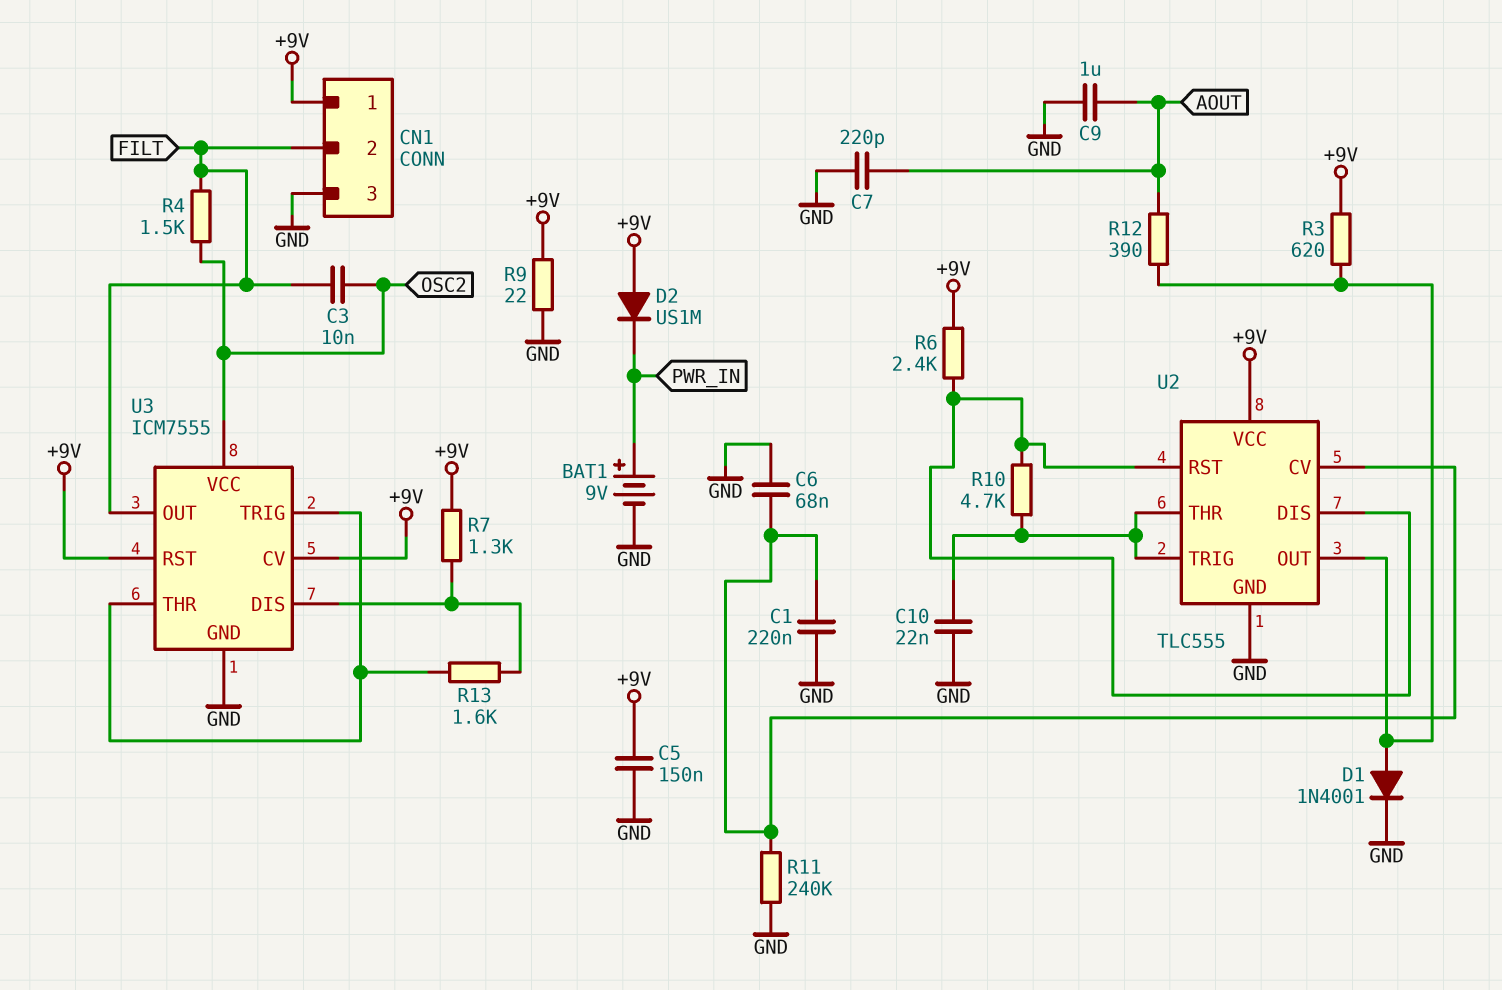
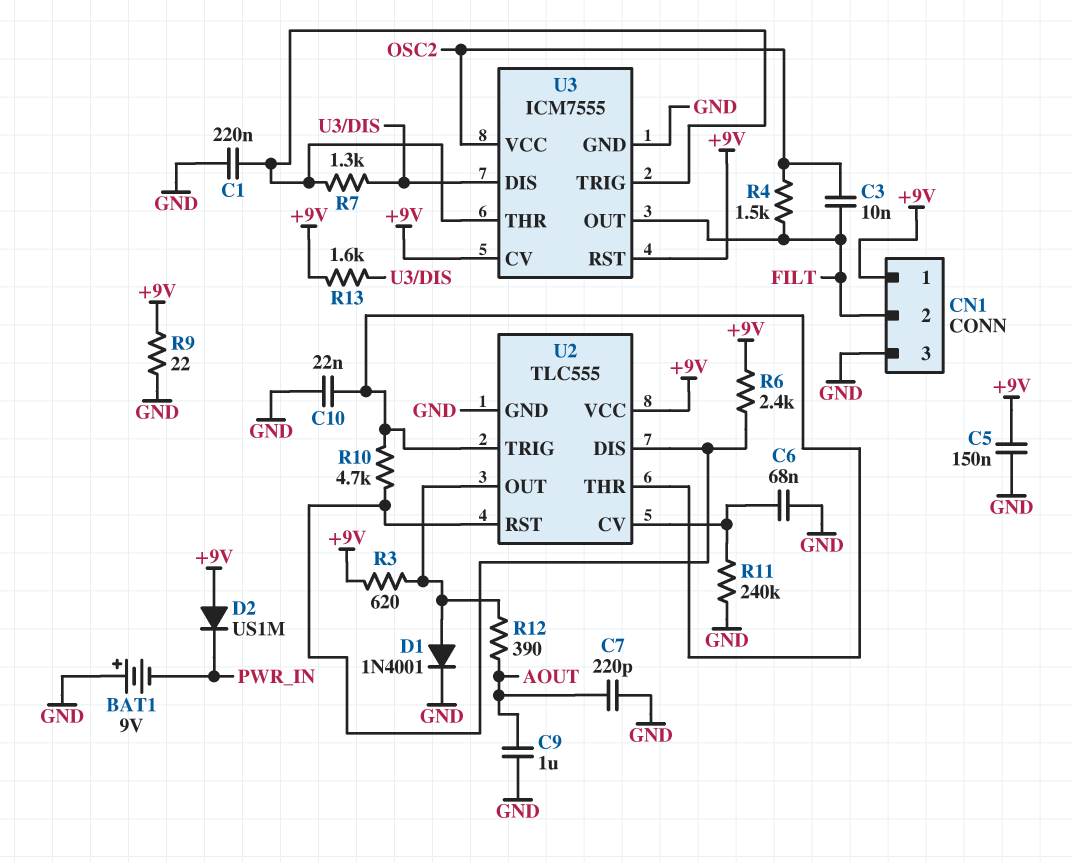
BAT1: 9V (plus PWR_IN, minus GND) -> 9V (plus GND, minus PWR_IN)
C1: 220nF (GND, U2/CV) -> 220nF (GND, U3/THR)
R7: 1.3k (+9V, U3/DIS) -> 1.3k (U3/DIS, U3/THR)
R13: 1.6k (U3/DIS, U3/THR) -> 1.6k (+9V, U3/DIS)

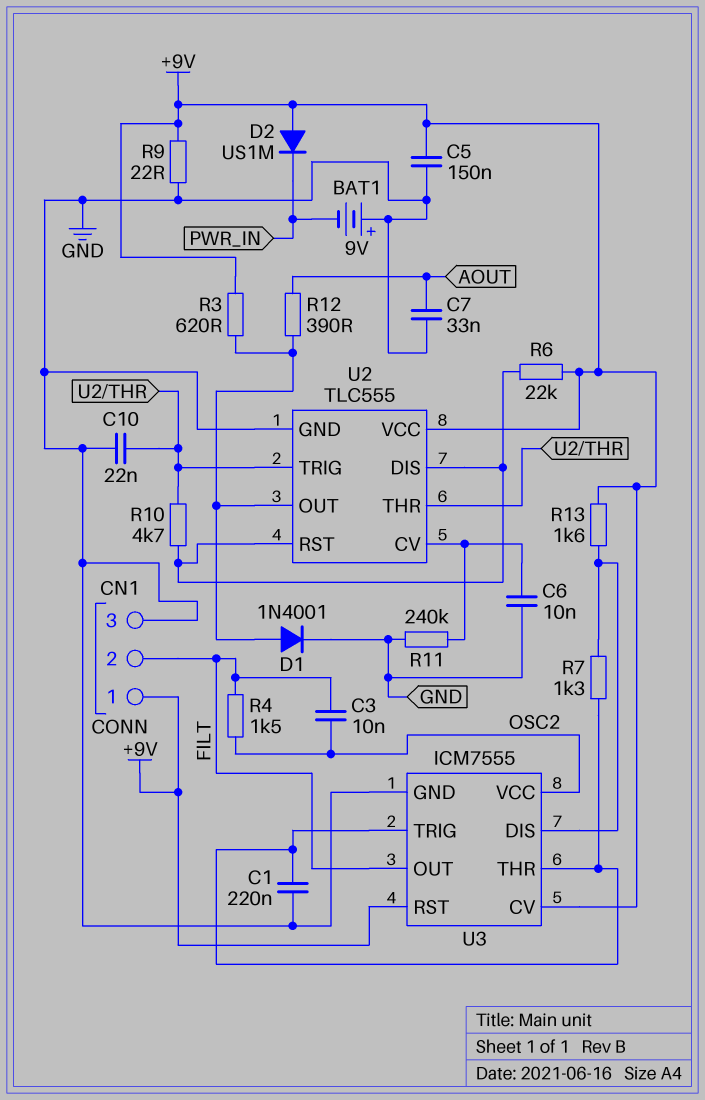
C6: 68nF (GND, U2/CV) -> 10nF (GND, U2/CV)
C7: 220pF (AOUT, GND) -> 33nF (AOUT, GND)
C9: 1uF (AOUT, GND) -> none
R6: 2.4k (+9V, U2/DIS) -> 22k (+9V, U2/DIS)

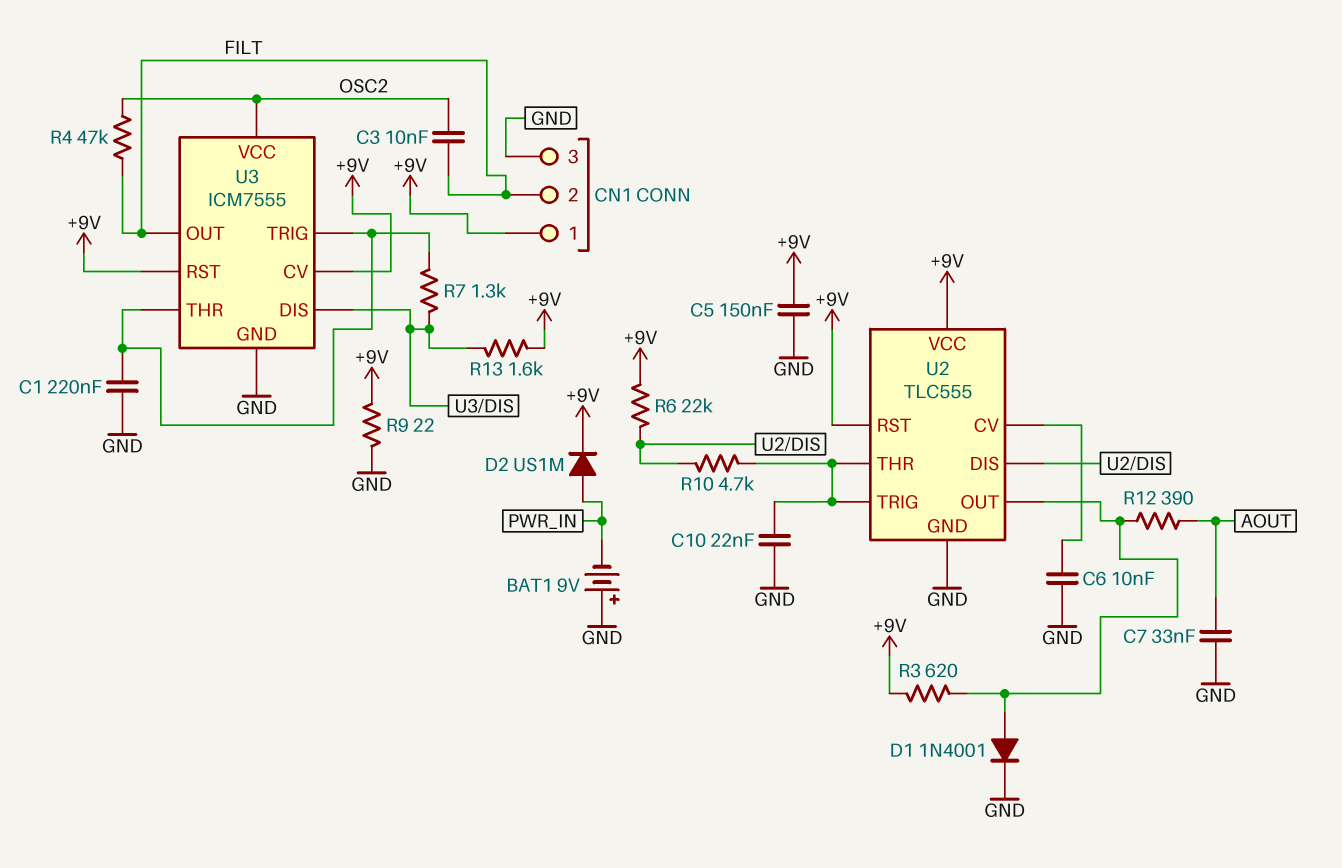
D2: diode US1M (A +9V, K PWR_IN) -> diode US1M (A PWR_IN, K +9V)
R4: 1.5k (FILT, OSC2) -> 47k (FILT, OSC2)
R11: 240k (GND, U2/CV) -> none
U2 pin RST: U2/DIS -> +9V

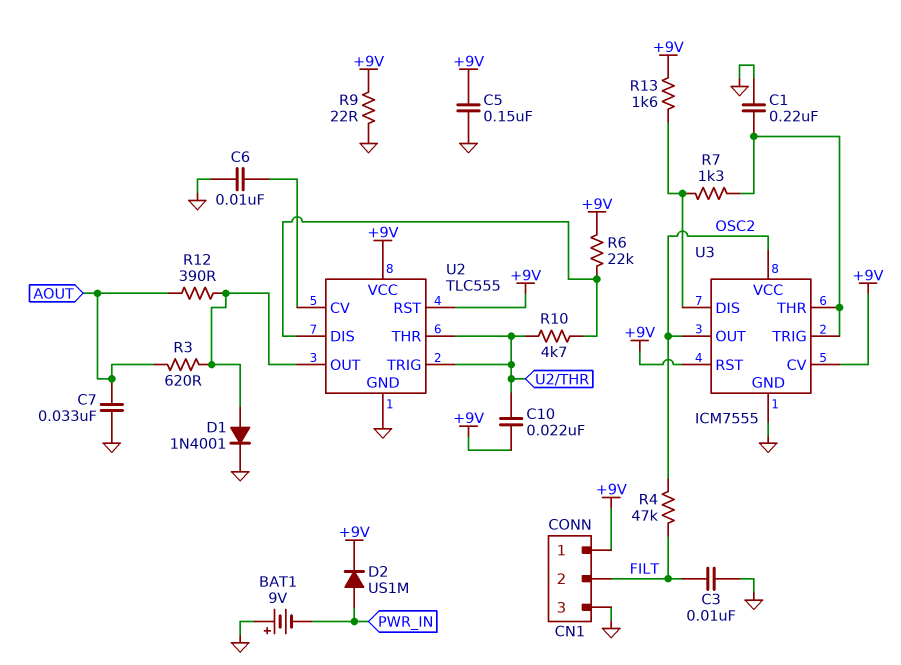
C3: 10nF (FILT, OSC2) -> 10nF (FILT, GND)
C10: 22nF (GND, U2/THR) -> 22nF (+9V, U2/THR)
R3: 620 (+9V, U2/OUT) -> 620 (AOUT, U2/OUT)
U3 pin OUT: FILT -> OSC2

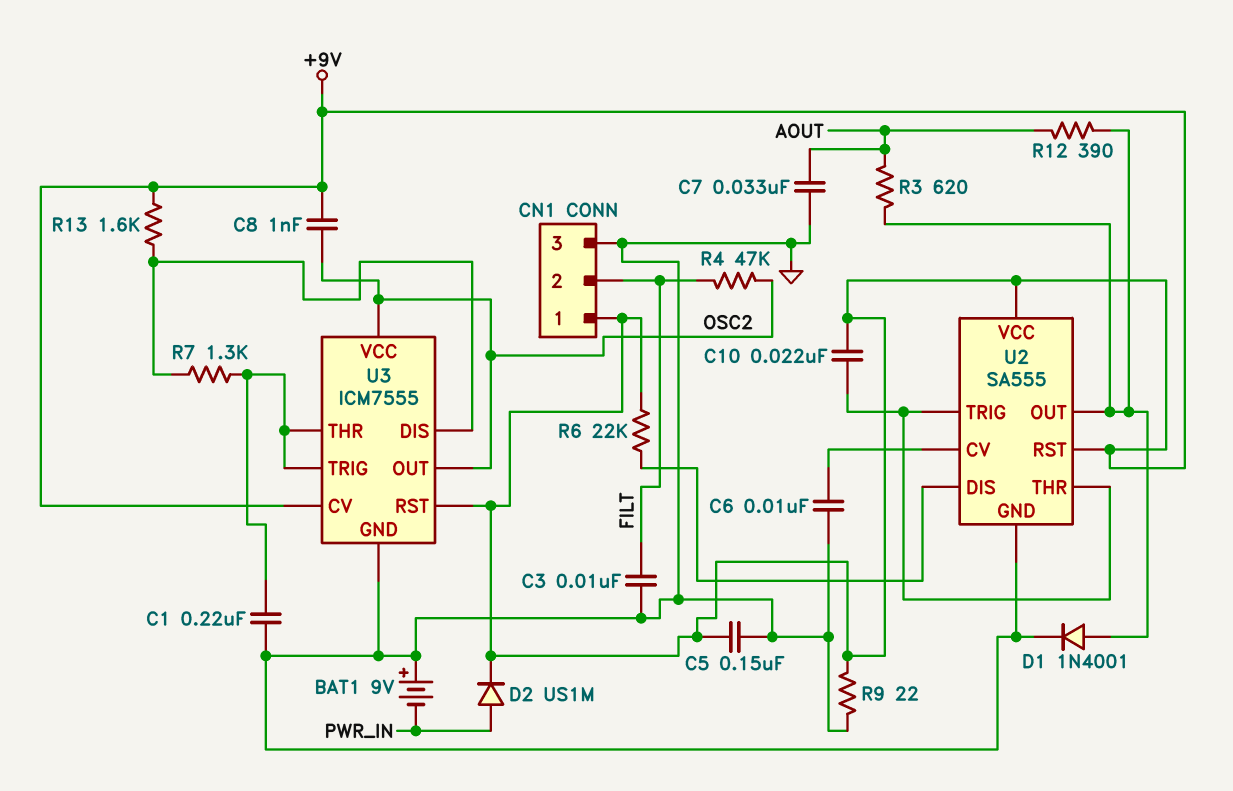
C8: none -> 1nF (+9V, OSC2)
R10: 4.7k (U2/DIS, U2/THR) -> none
U2: TLC555 -> SA555

